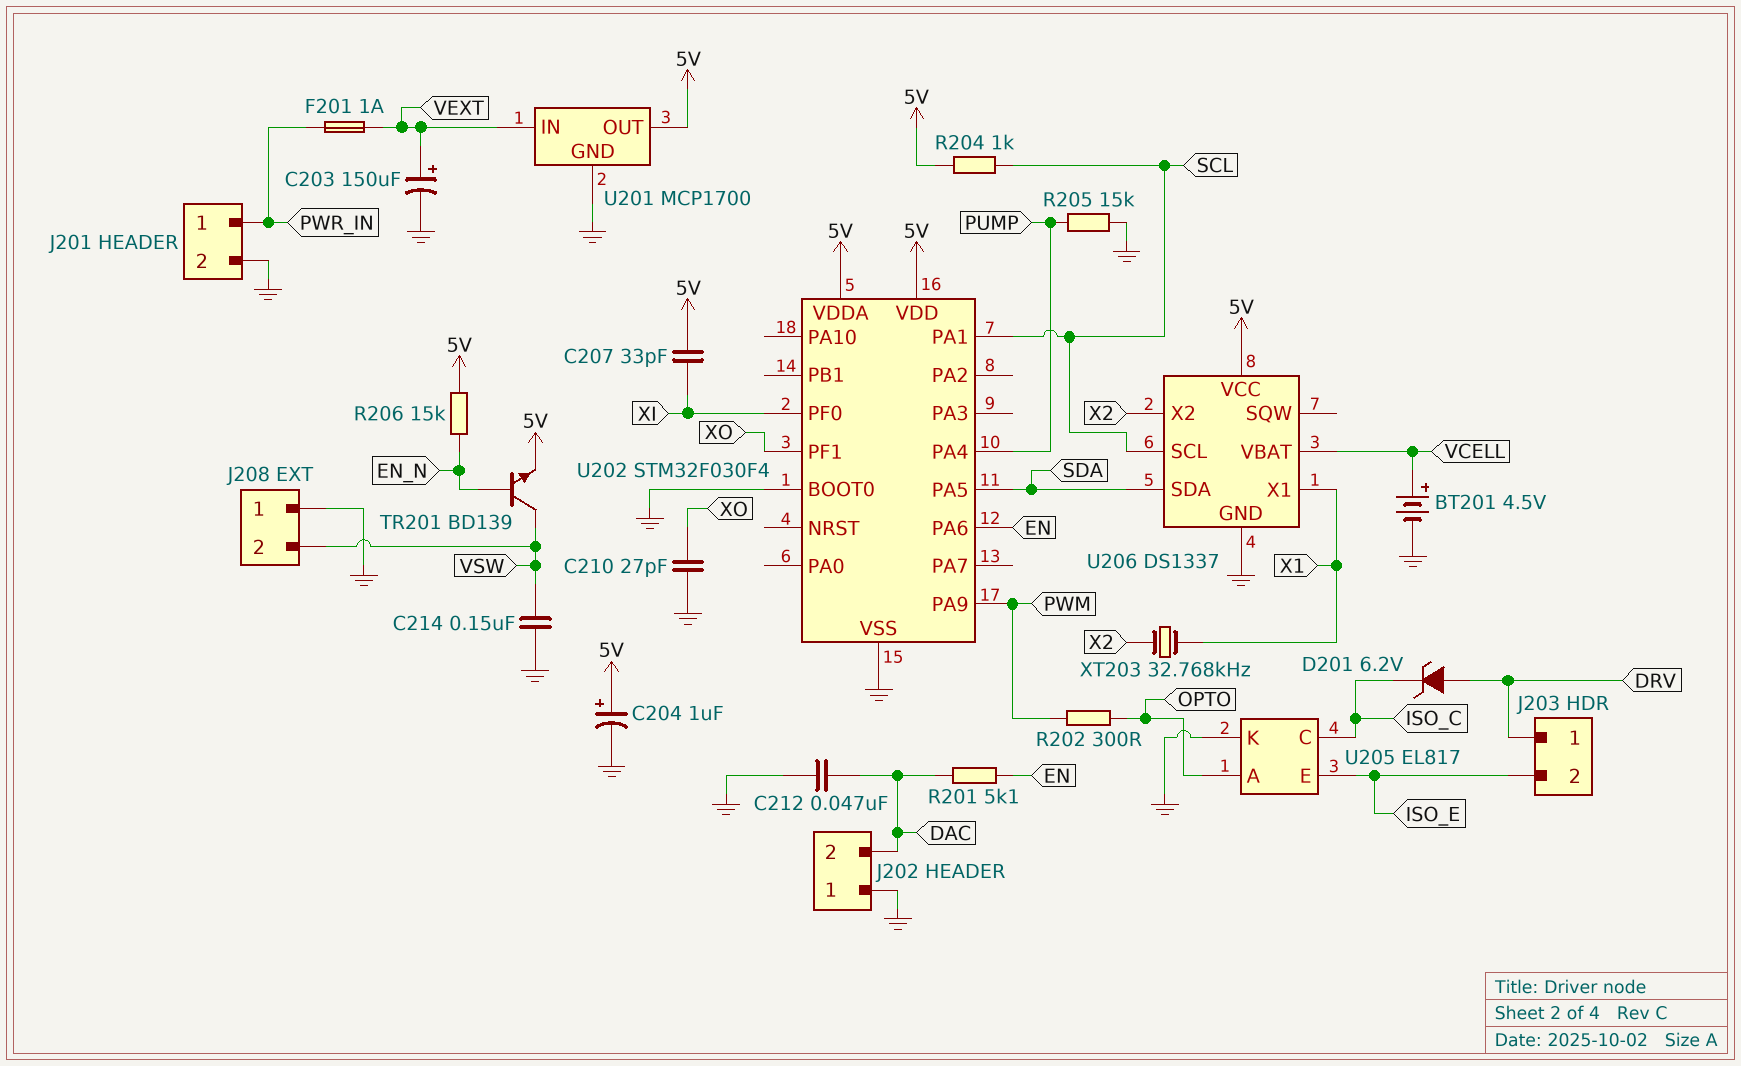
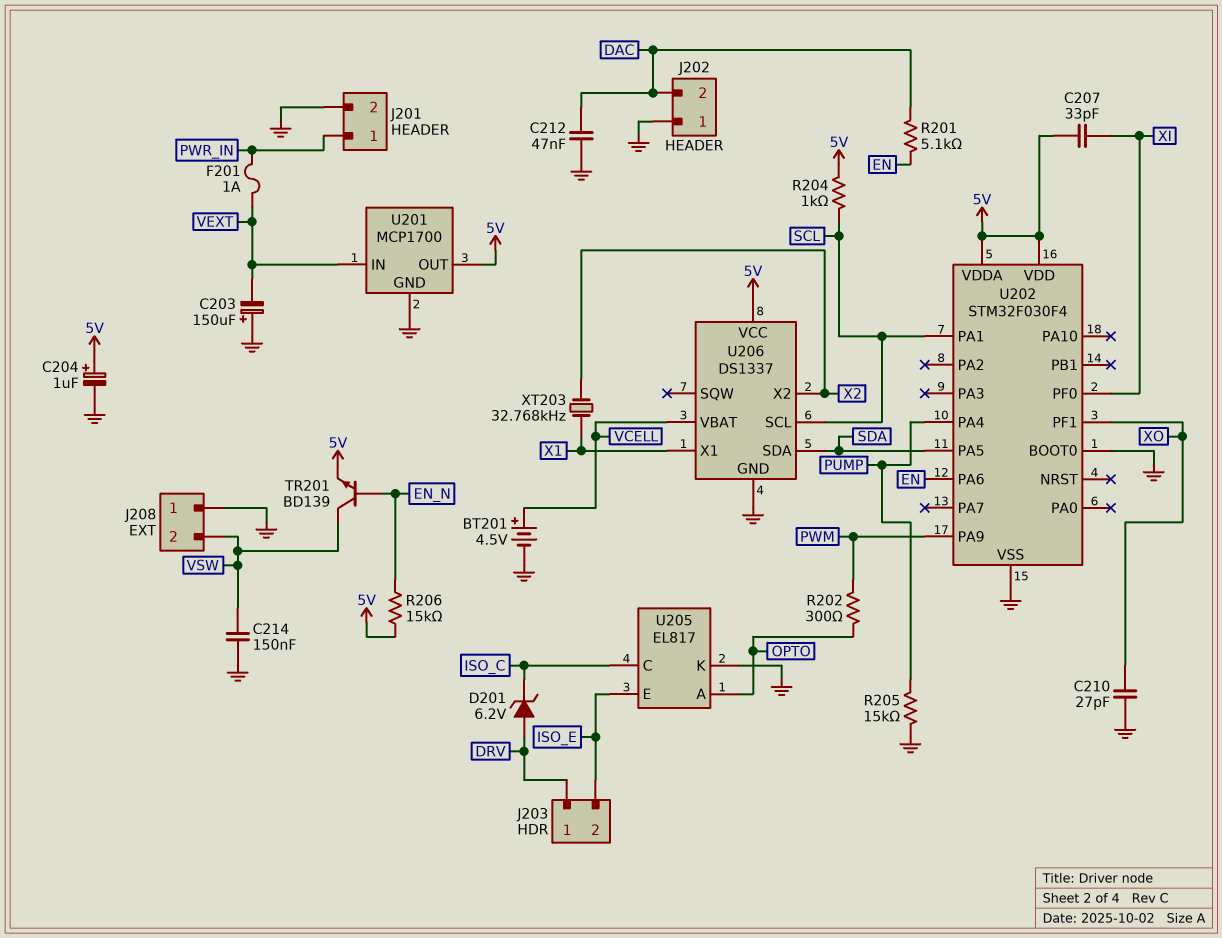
C203: 150uF (plus VEXT, minus GND) -> 150uF (plus GND, minus VEXT)

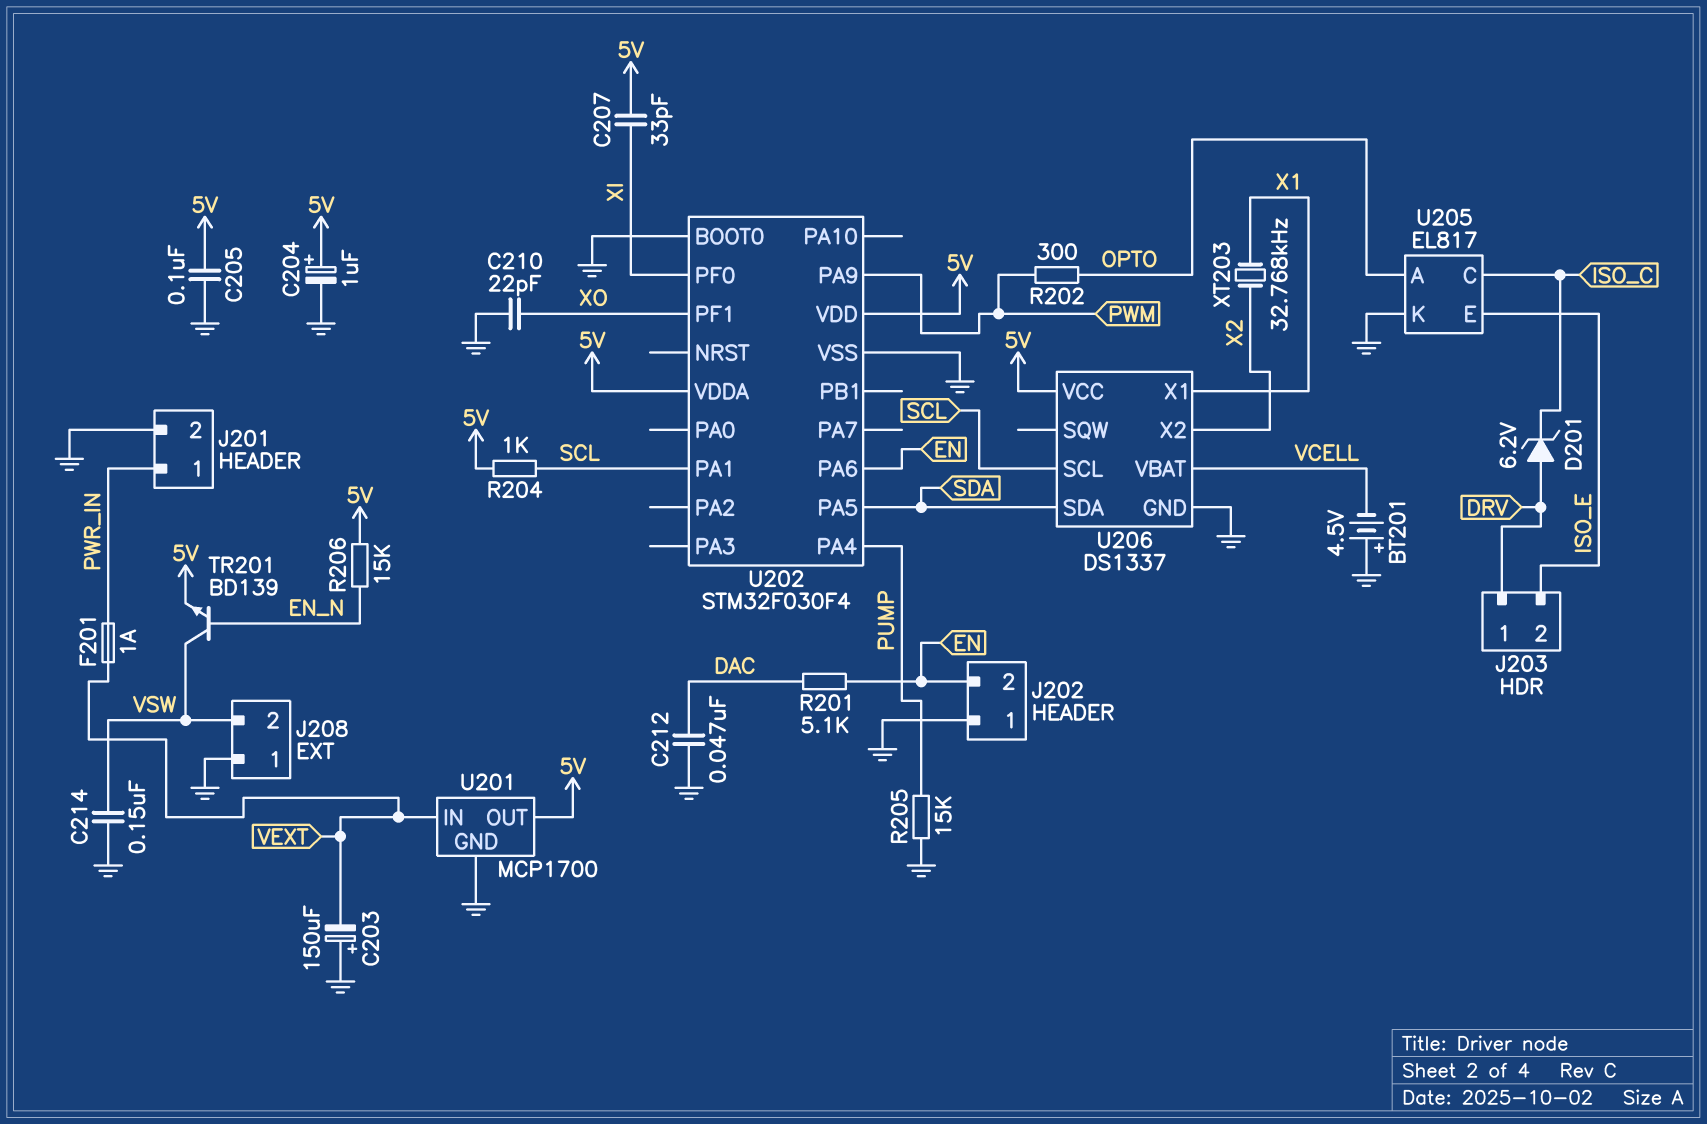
BT201: 4.5V (plus VCELL, minus GND) -> 4.5V (plus GND, minus VCELL)
C205: none -> 100nF (5V, GND)
C210: 27pF (GND, XO) -> 22pF (GND, XO)
J202 pin 2: DAC -> EN

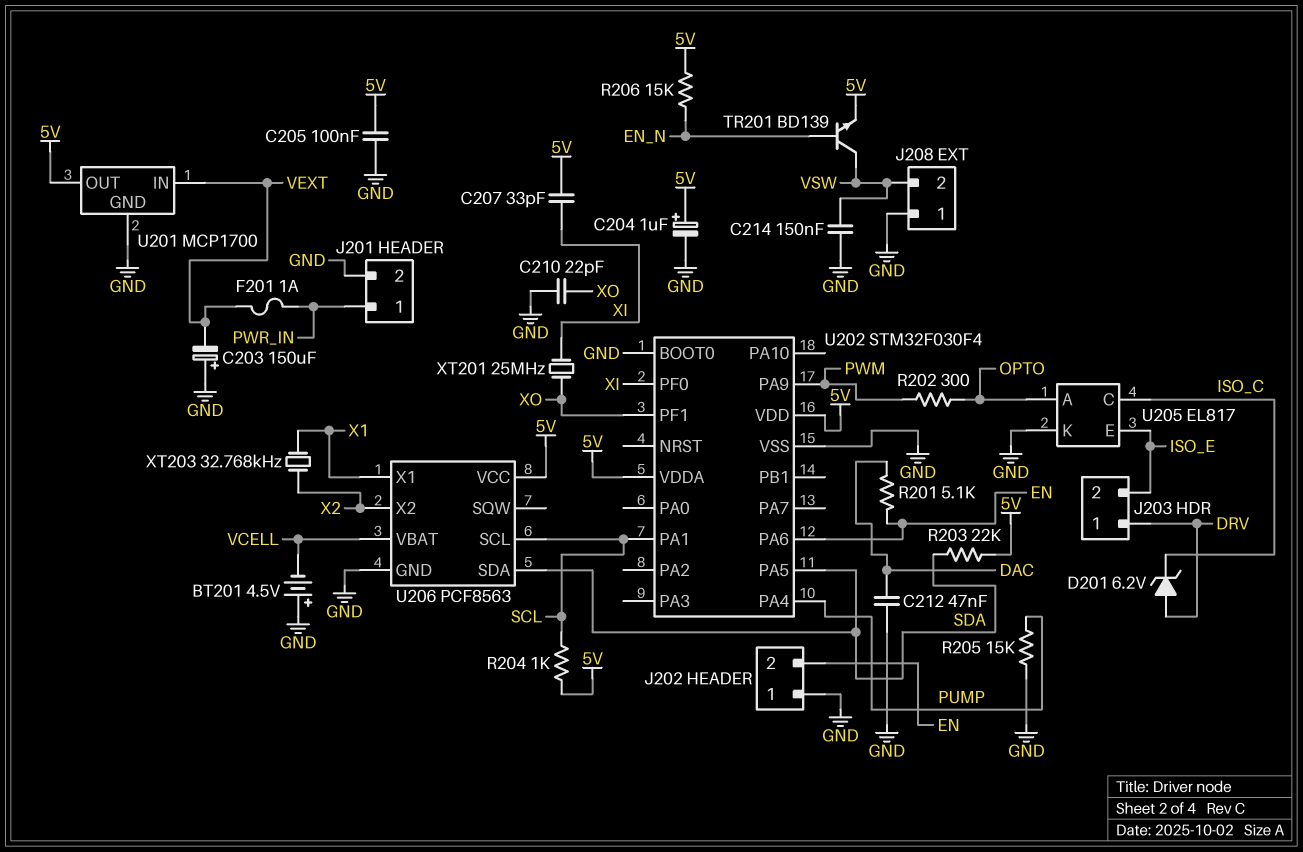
R203: none -> 22k (5V, SDA)
U206: DS1337 -> PCF8563
XT201: none -> 25MHz (XI, XO)

